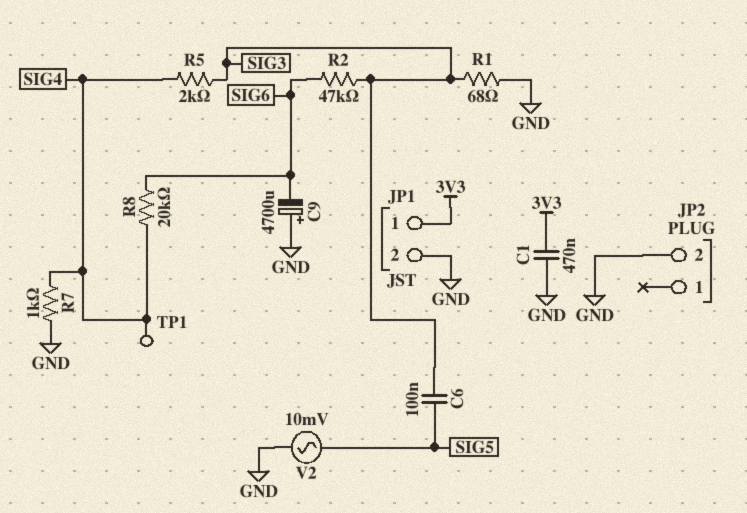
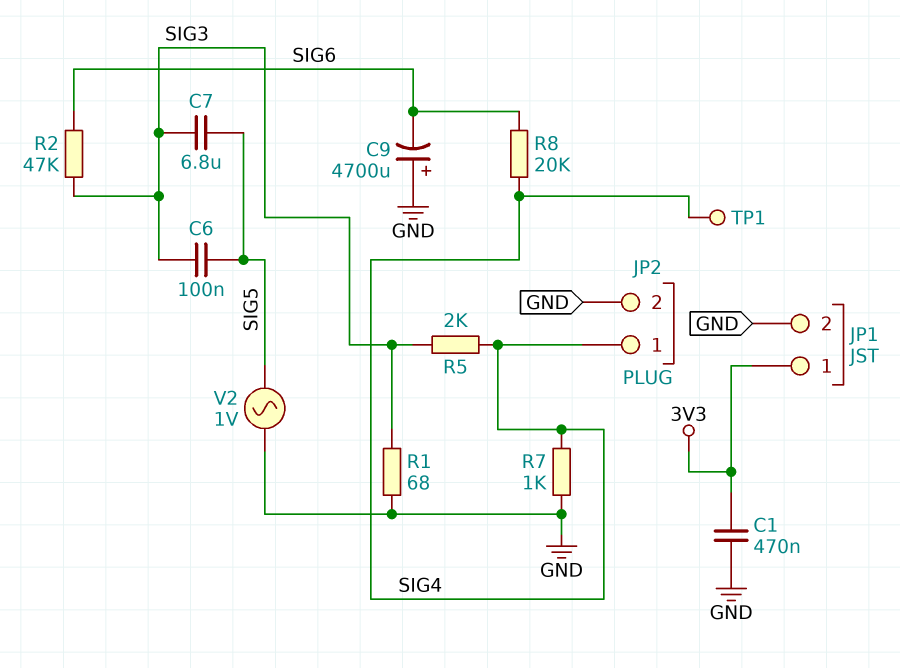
C7: none -> 6.8uF (SIG3, SIG5)
JP2 pin 1: none -> SIG4
V2: AC 10mV (GND, SIG5) -> AC 1V (GND, SIG5)

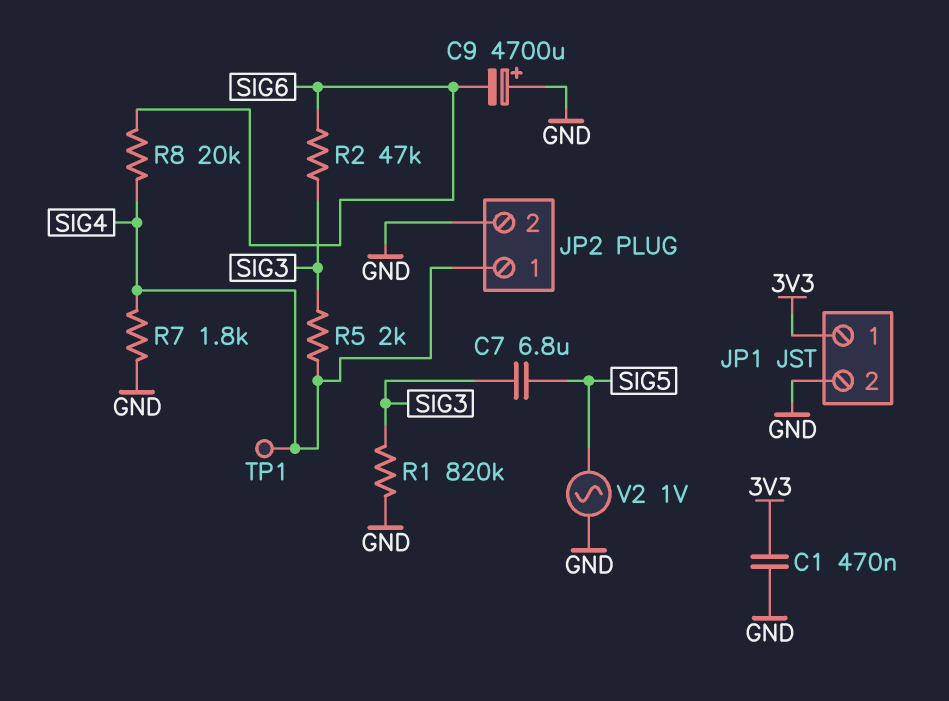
C6: 100nF (SIG3, SIG5) -> none
R1: 68 (GND, SIG3) -> 820k (GND, SIG3)
R7: 1k (GND, SIG4) -> 1.8k (GND, SIG4)

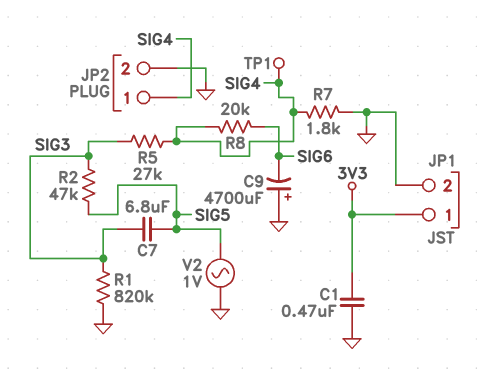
R2: 47k (SIG3, SIG6) -> 47k (SIG3, SIG5)
R5: 2k (SIG3, SIG4) -> 27k (SIG3, SIG4)

